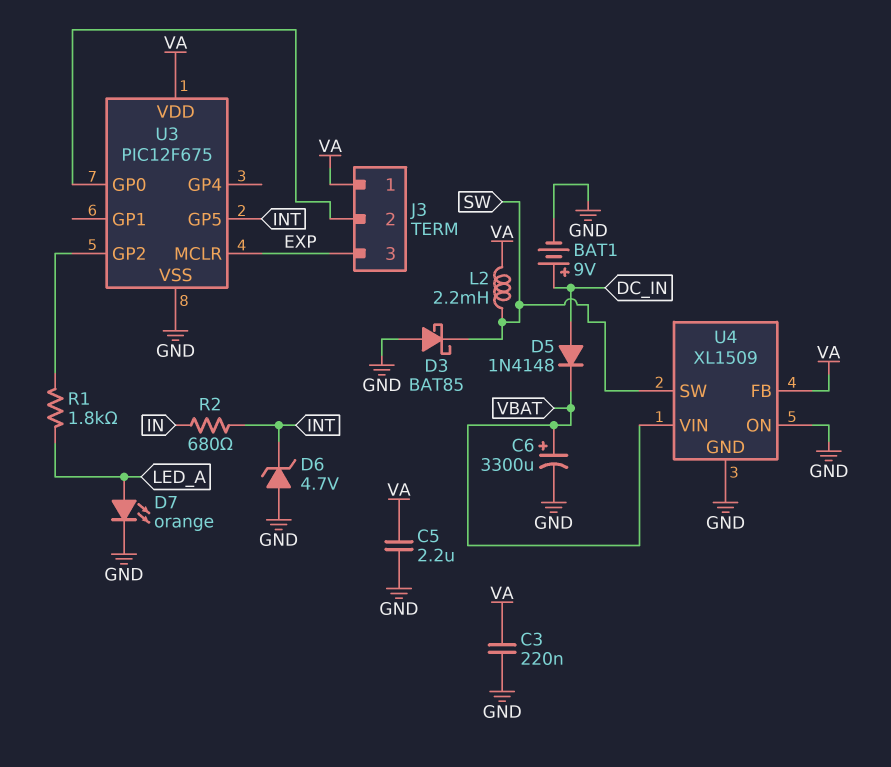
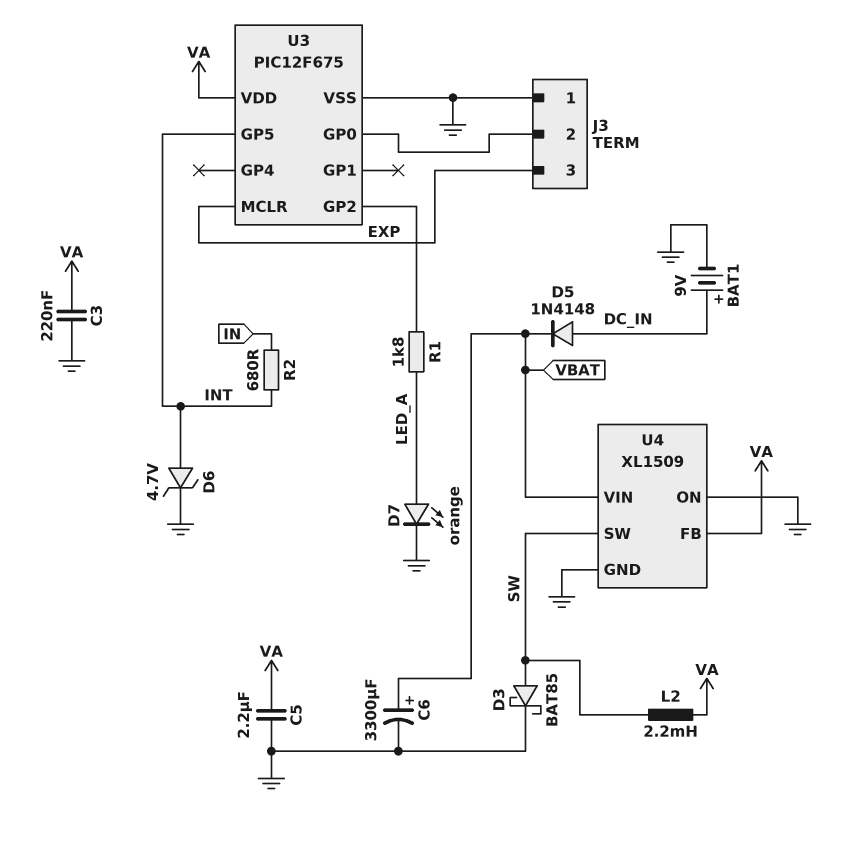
D3: schottky BAT85 (A GND, K SW) -> schottky BAT85 (A SW, K GND)
D6: zener 4.7V (A GND, K INT) -> zener 4.7V (A INT, K GND)
J3 pin 1: VA -> GND

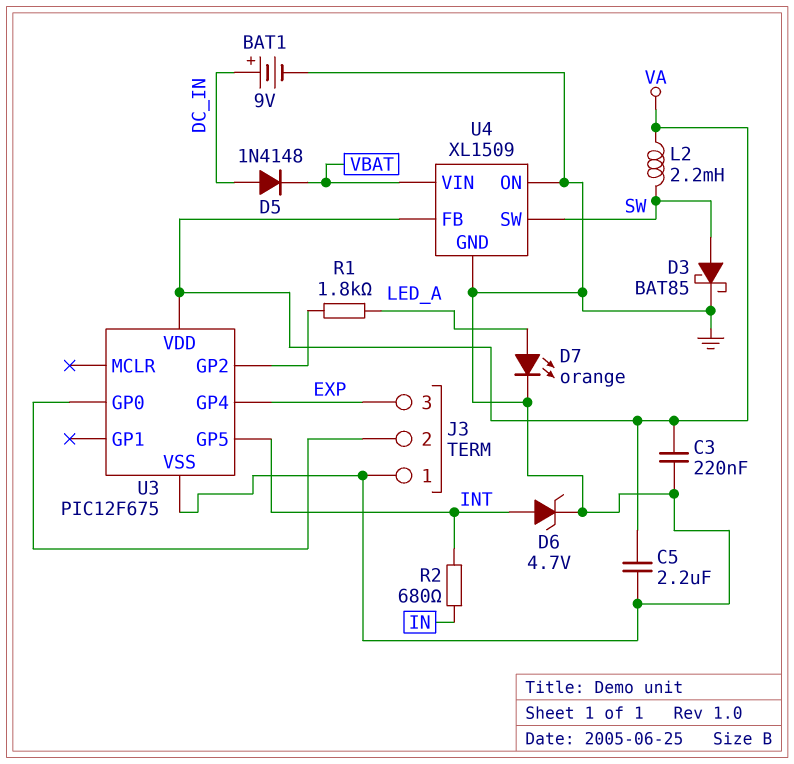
C6: 3300uF (plus VBAT, minus GND) -> none
U3 pin GP4: none -> EXP
U3 pin MCLR: EXP -> none

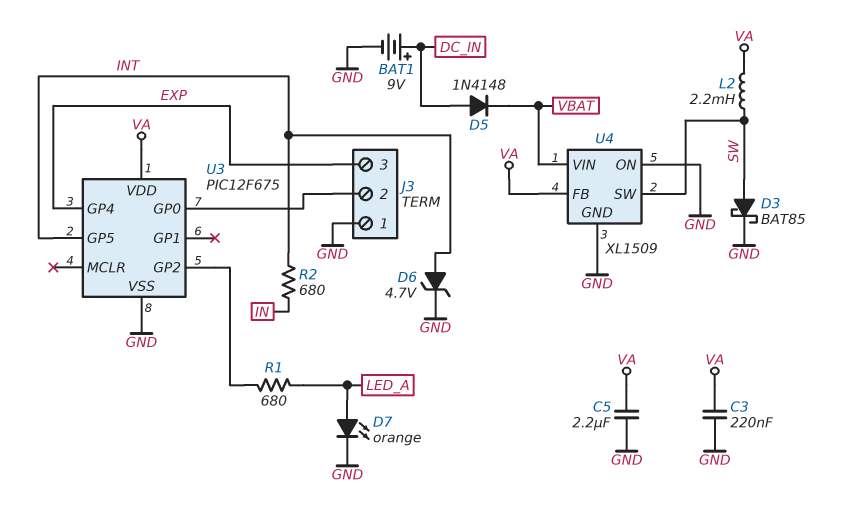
R1: 1.8k (LED_A, U3/GP2) -> 680 (LED_A, U3/GP2)

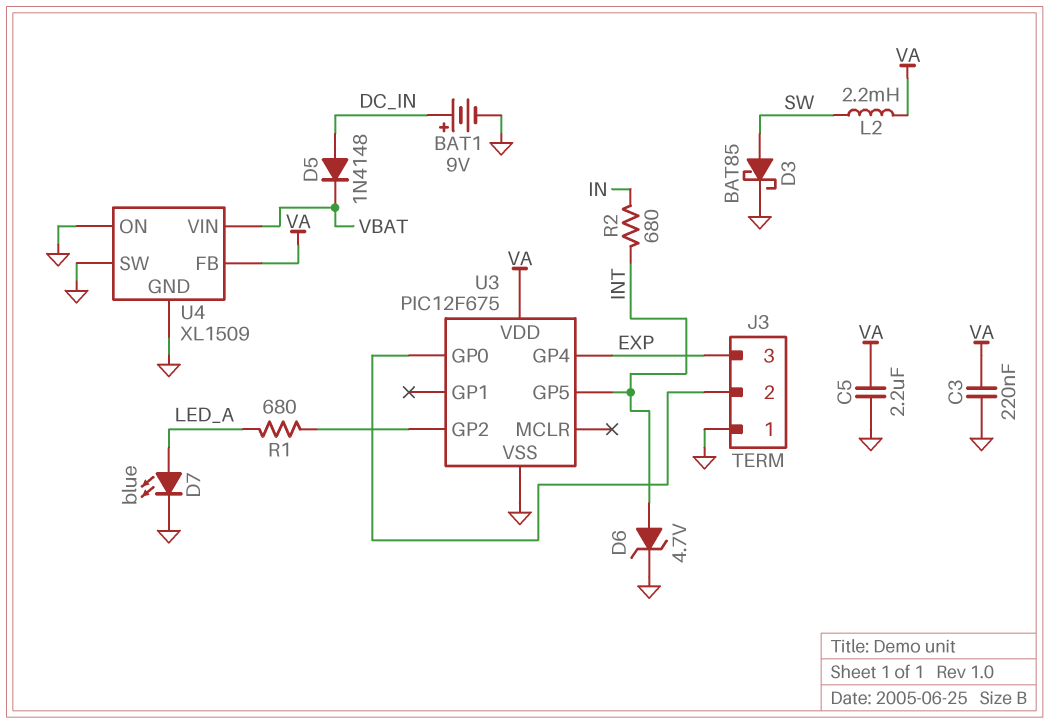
D7: LED orange (A LED_A, K GND) -> LED blue (A LED_A, K GND)
U4 pin SW: SW -> GND

